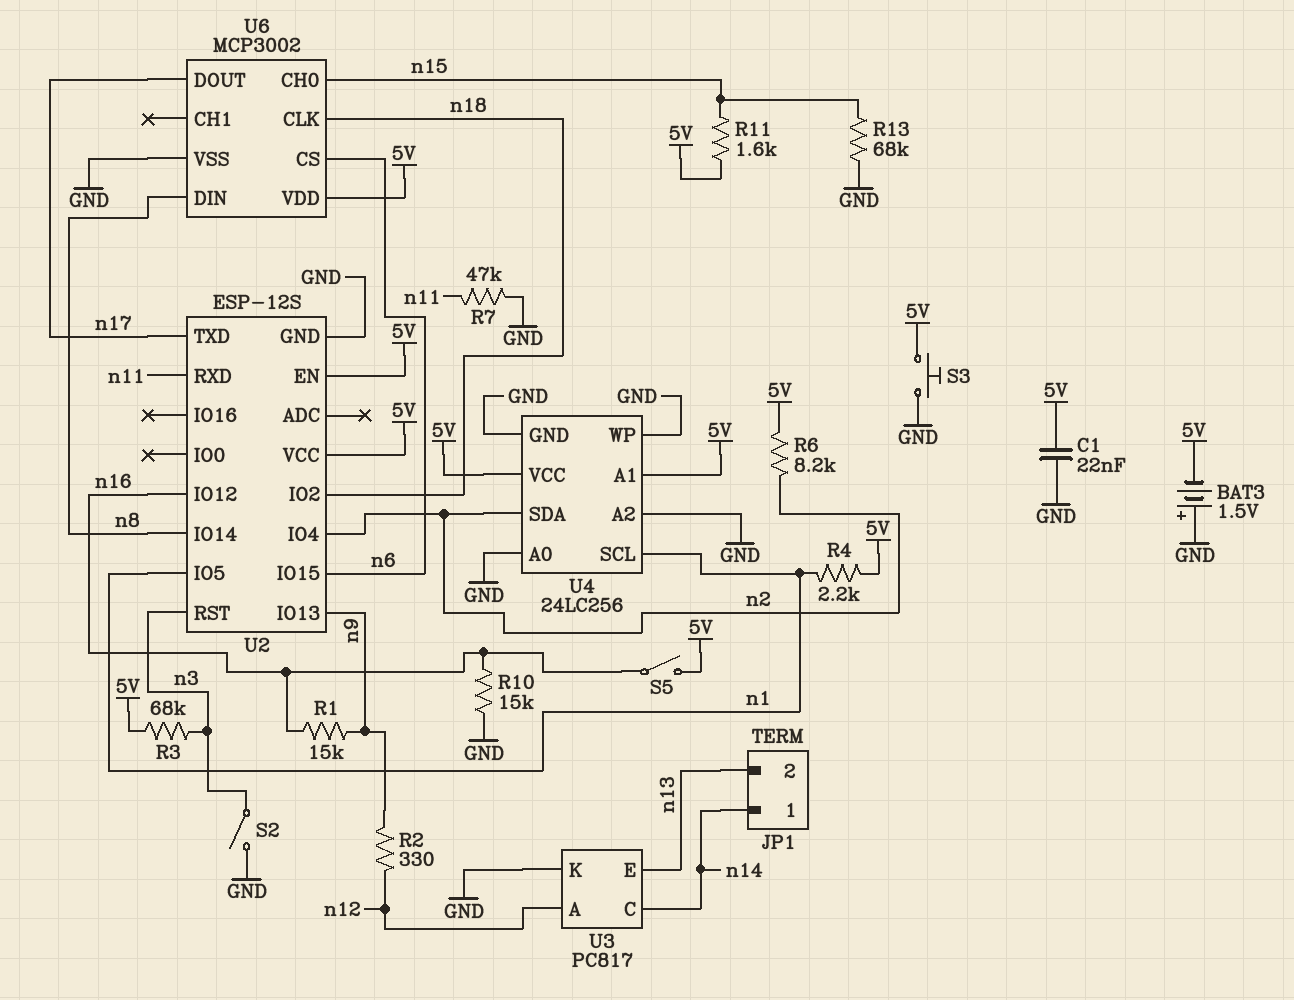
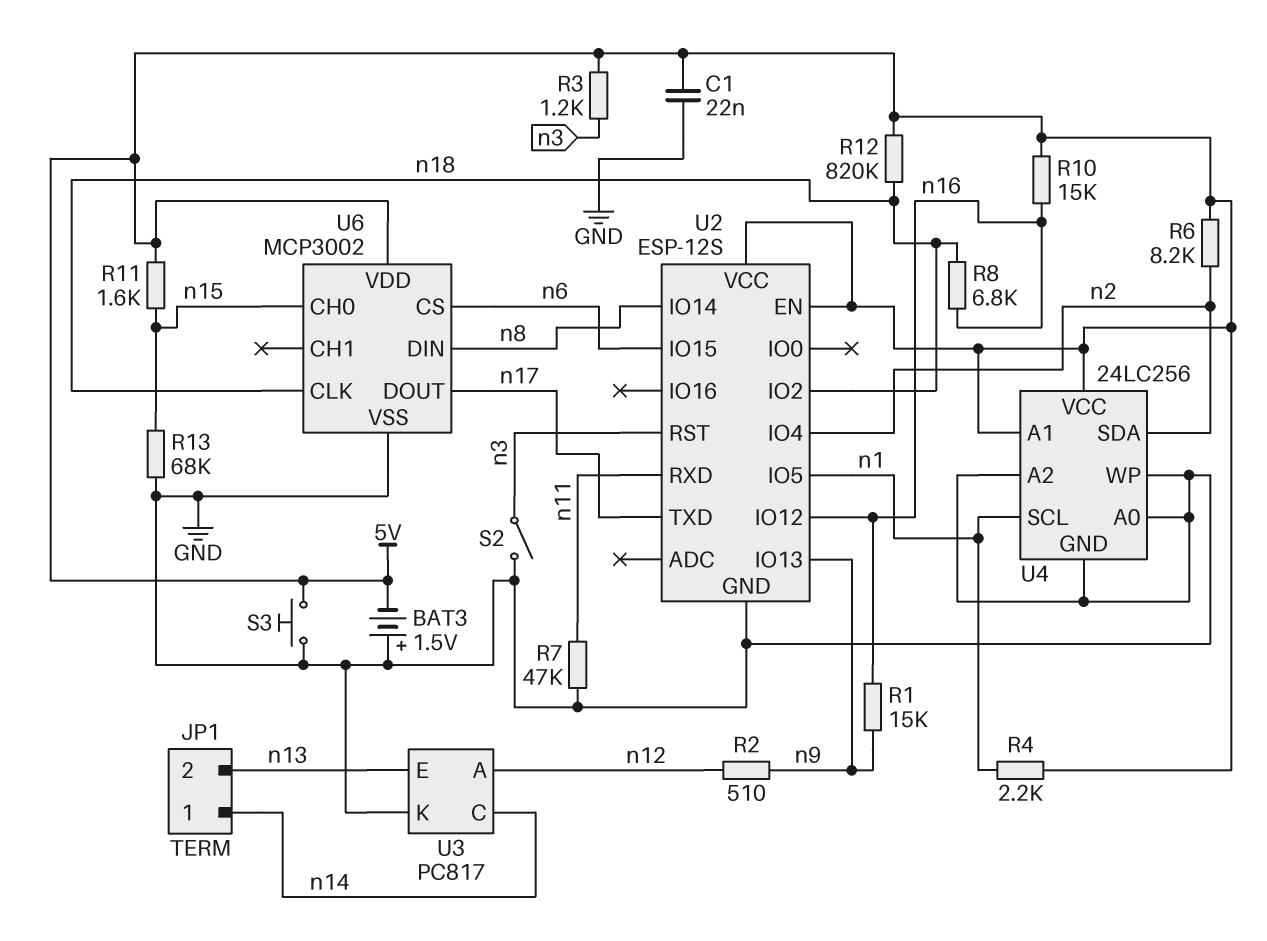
R2: 330 (n9, n12) -> 510 (n9, n12)
R3: 68k (5V, n3) -> 1.2k (5V, n3)
R8: none -> 6.8k (n16, n18)
R10: 15k (GND, n16) -> 15k (5V, n16)
R12: none -> 820k (5V, n18)
S5: switch (5V, n16) -> none

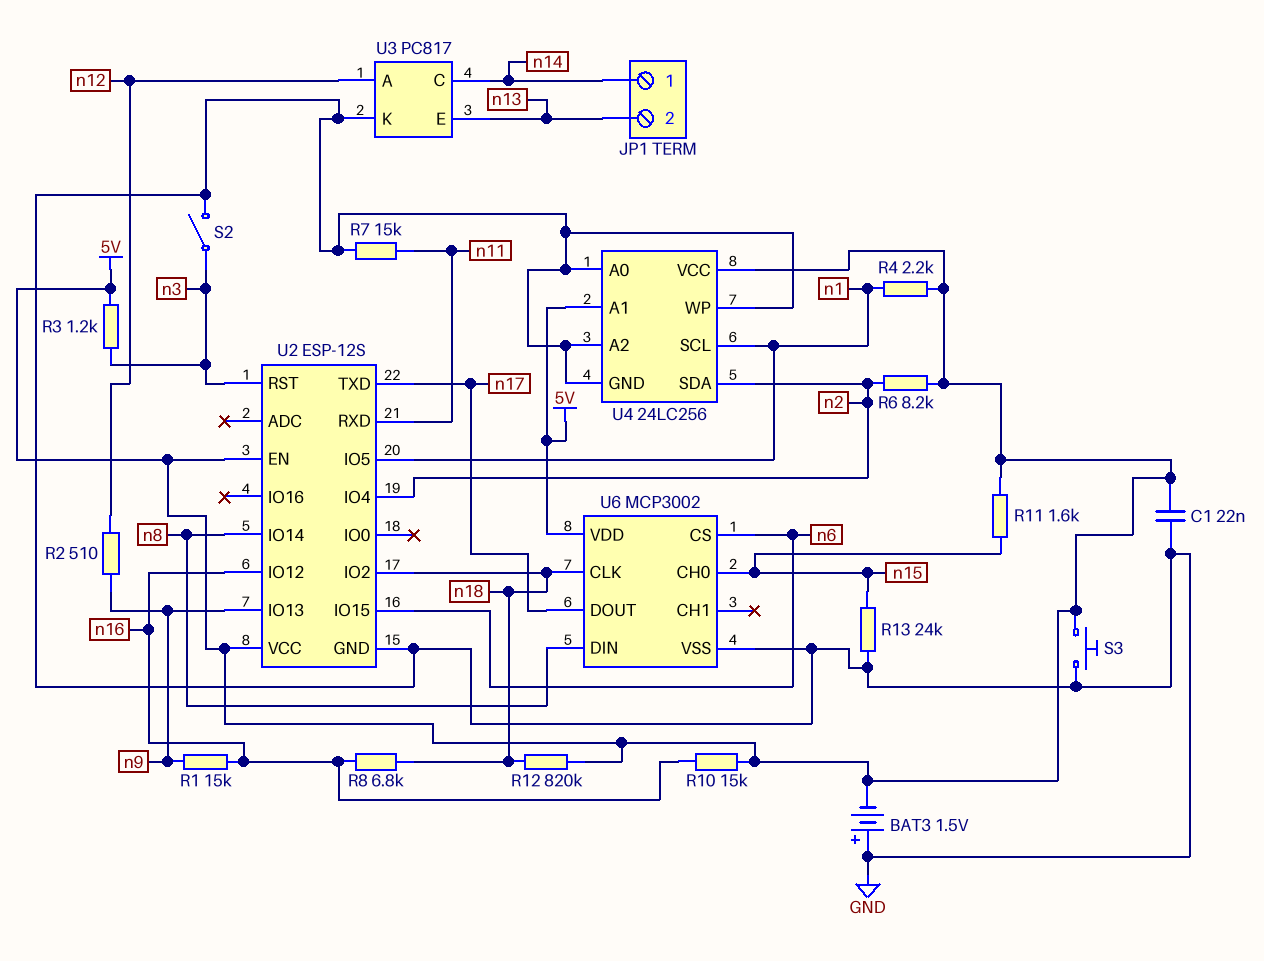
R7: 47k (GND, n11) -> 15k (GND, n11)
R13: 68k (GND, n15) -> 24k (GND, n15)

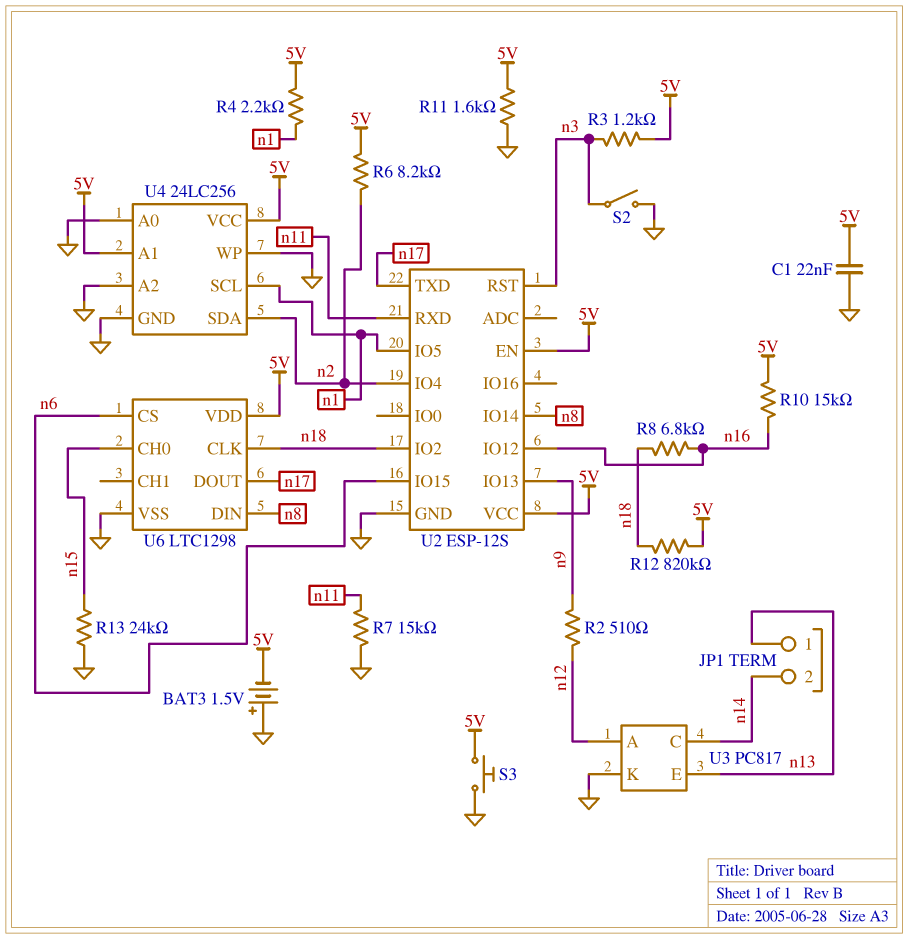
JP1 pin 1: n14 -> n13
JP1 pin 2: n13 -> n14
R1: 15k (n9, n16) -> none
R11: 1.6k (5V, n15) -> 1.6k (5V, GND)
U6: MCP3002 -> LTC1298

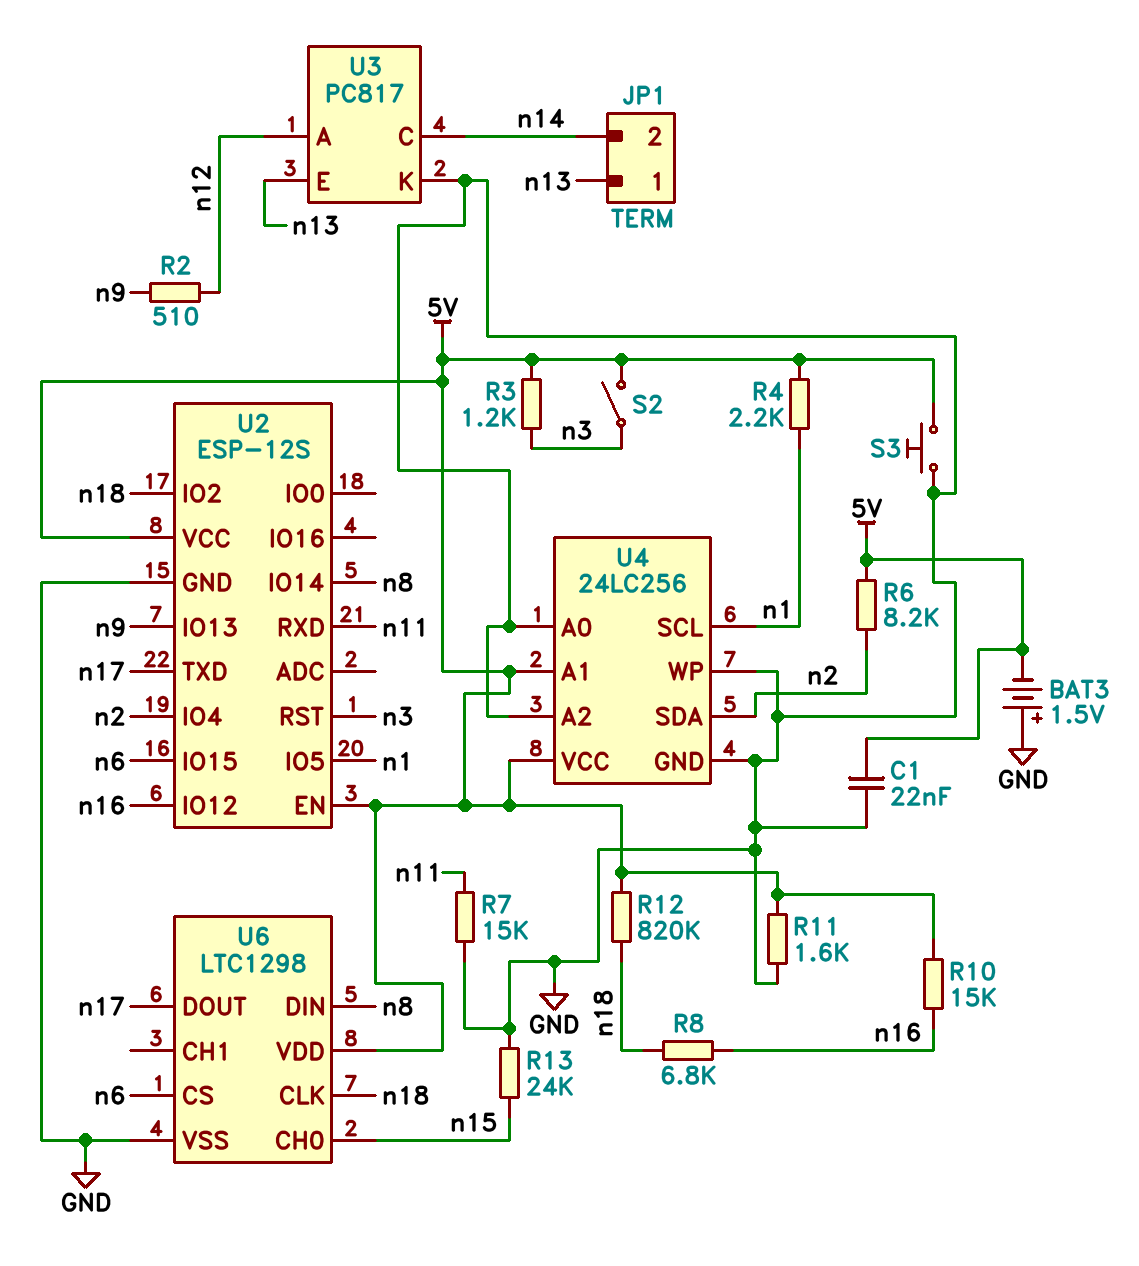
S2: switch (GND, n3) -> switch (5V, n3)

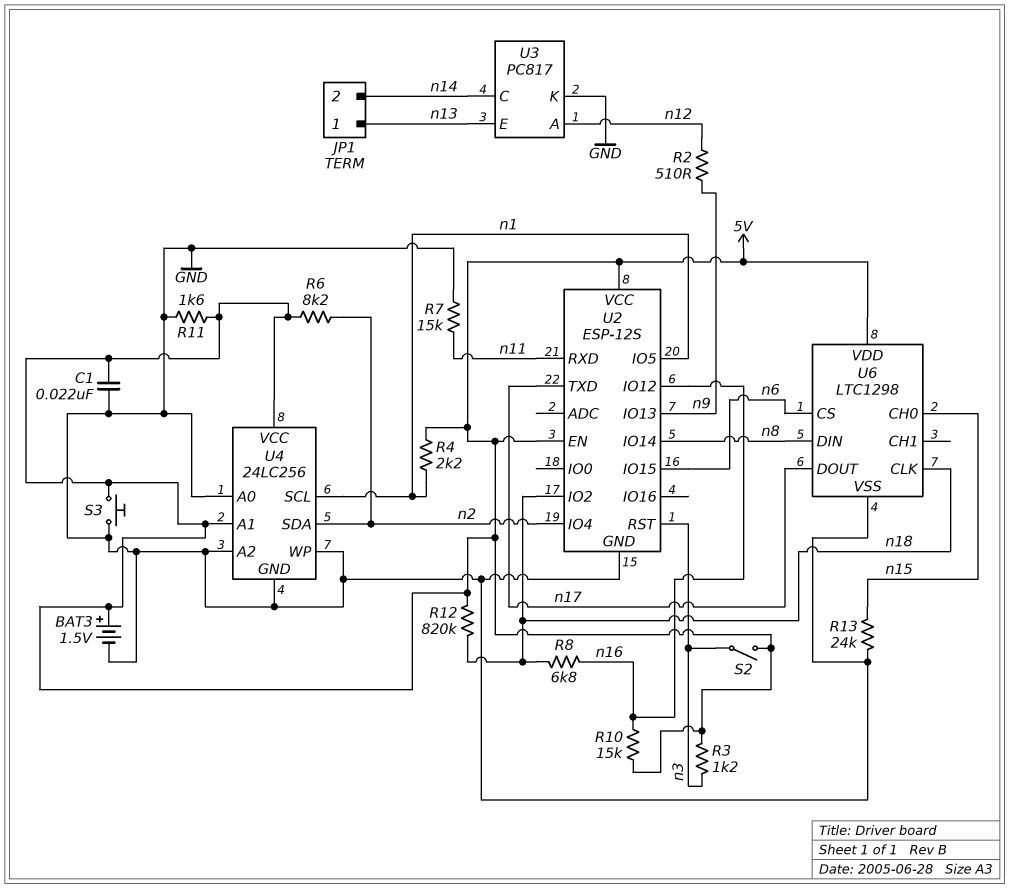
BAT3: 1.5V (plus GND, minus 5V) -> 1.5V (plus 5V, minus GND)

